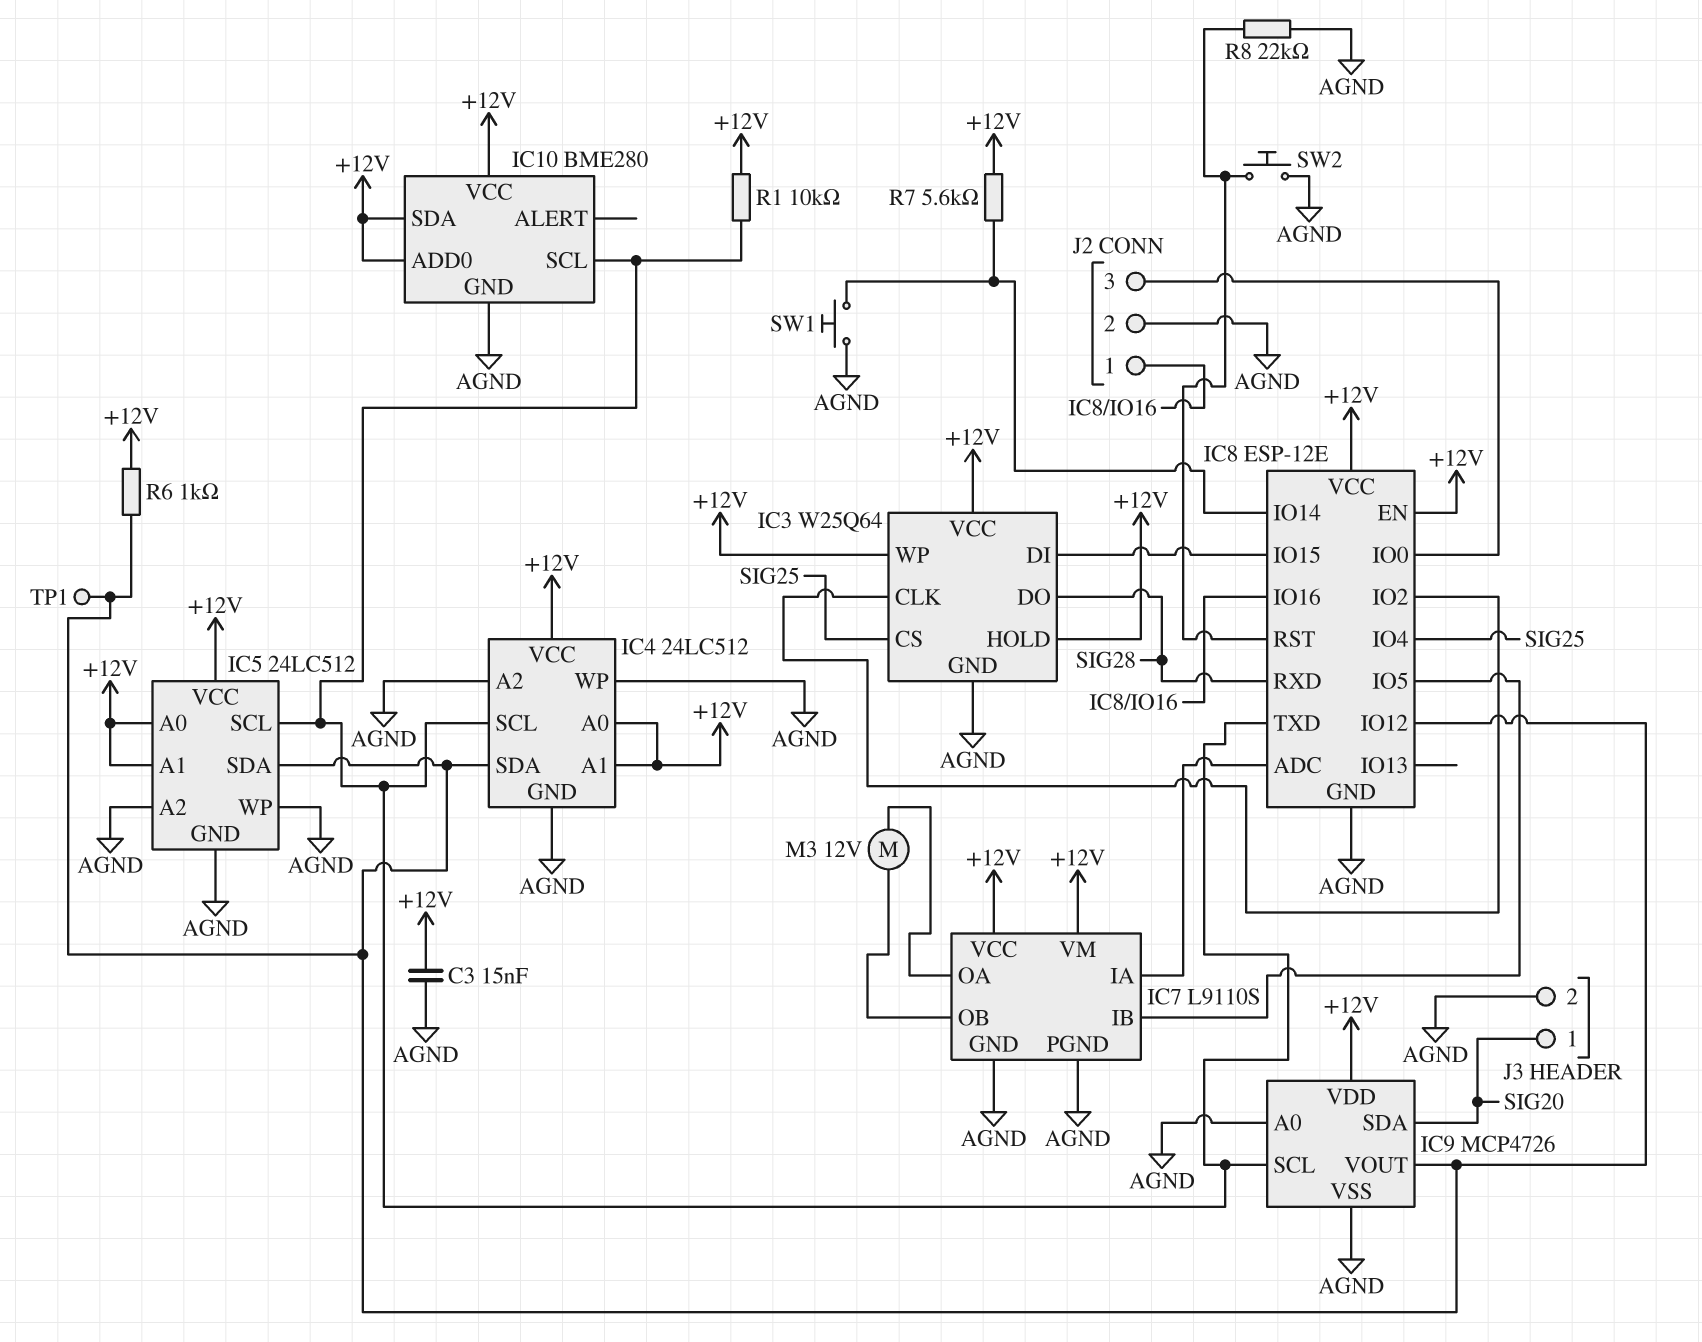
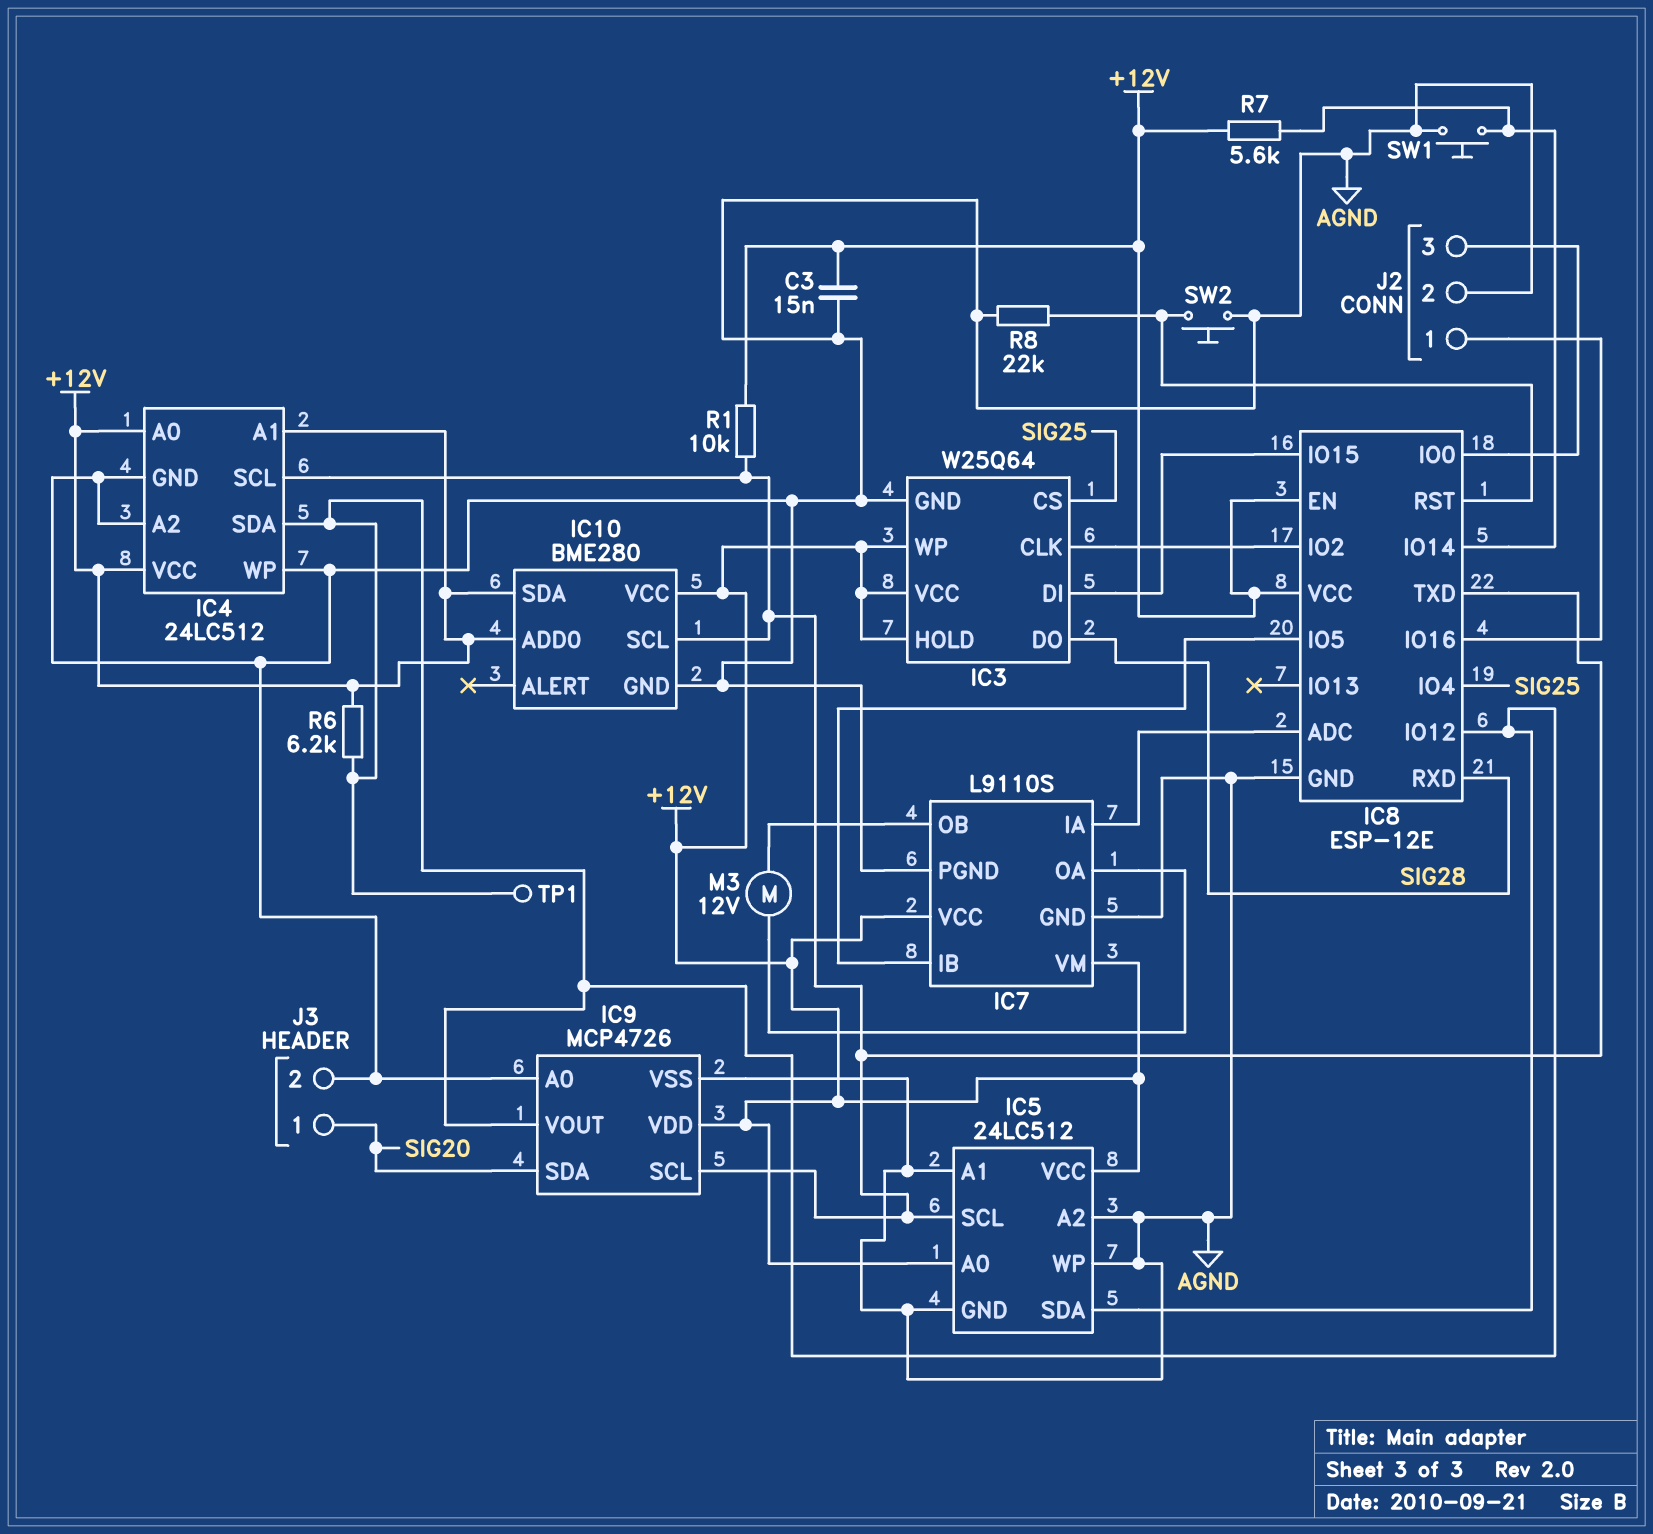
IC5 pin A1: +12V -> AGND
R6: 1k (+12V, IC4/SDA) -> 6.2k (+12V, IC4/SDA)

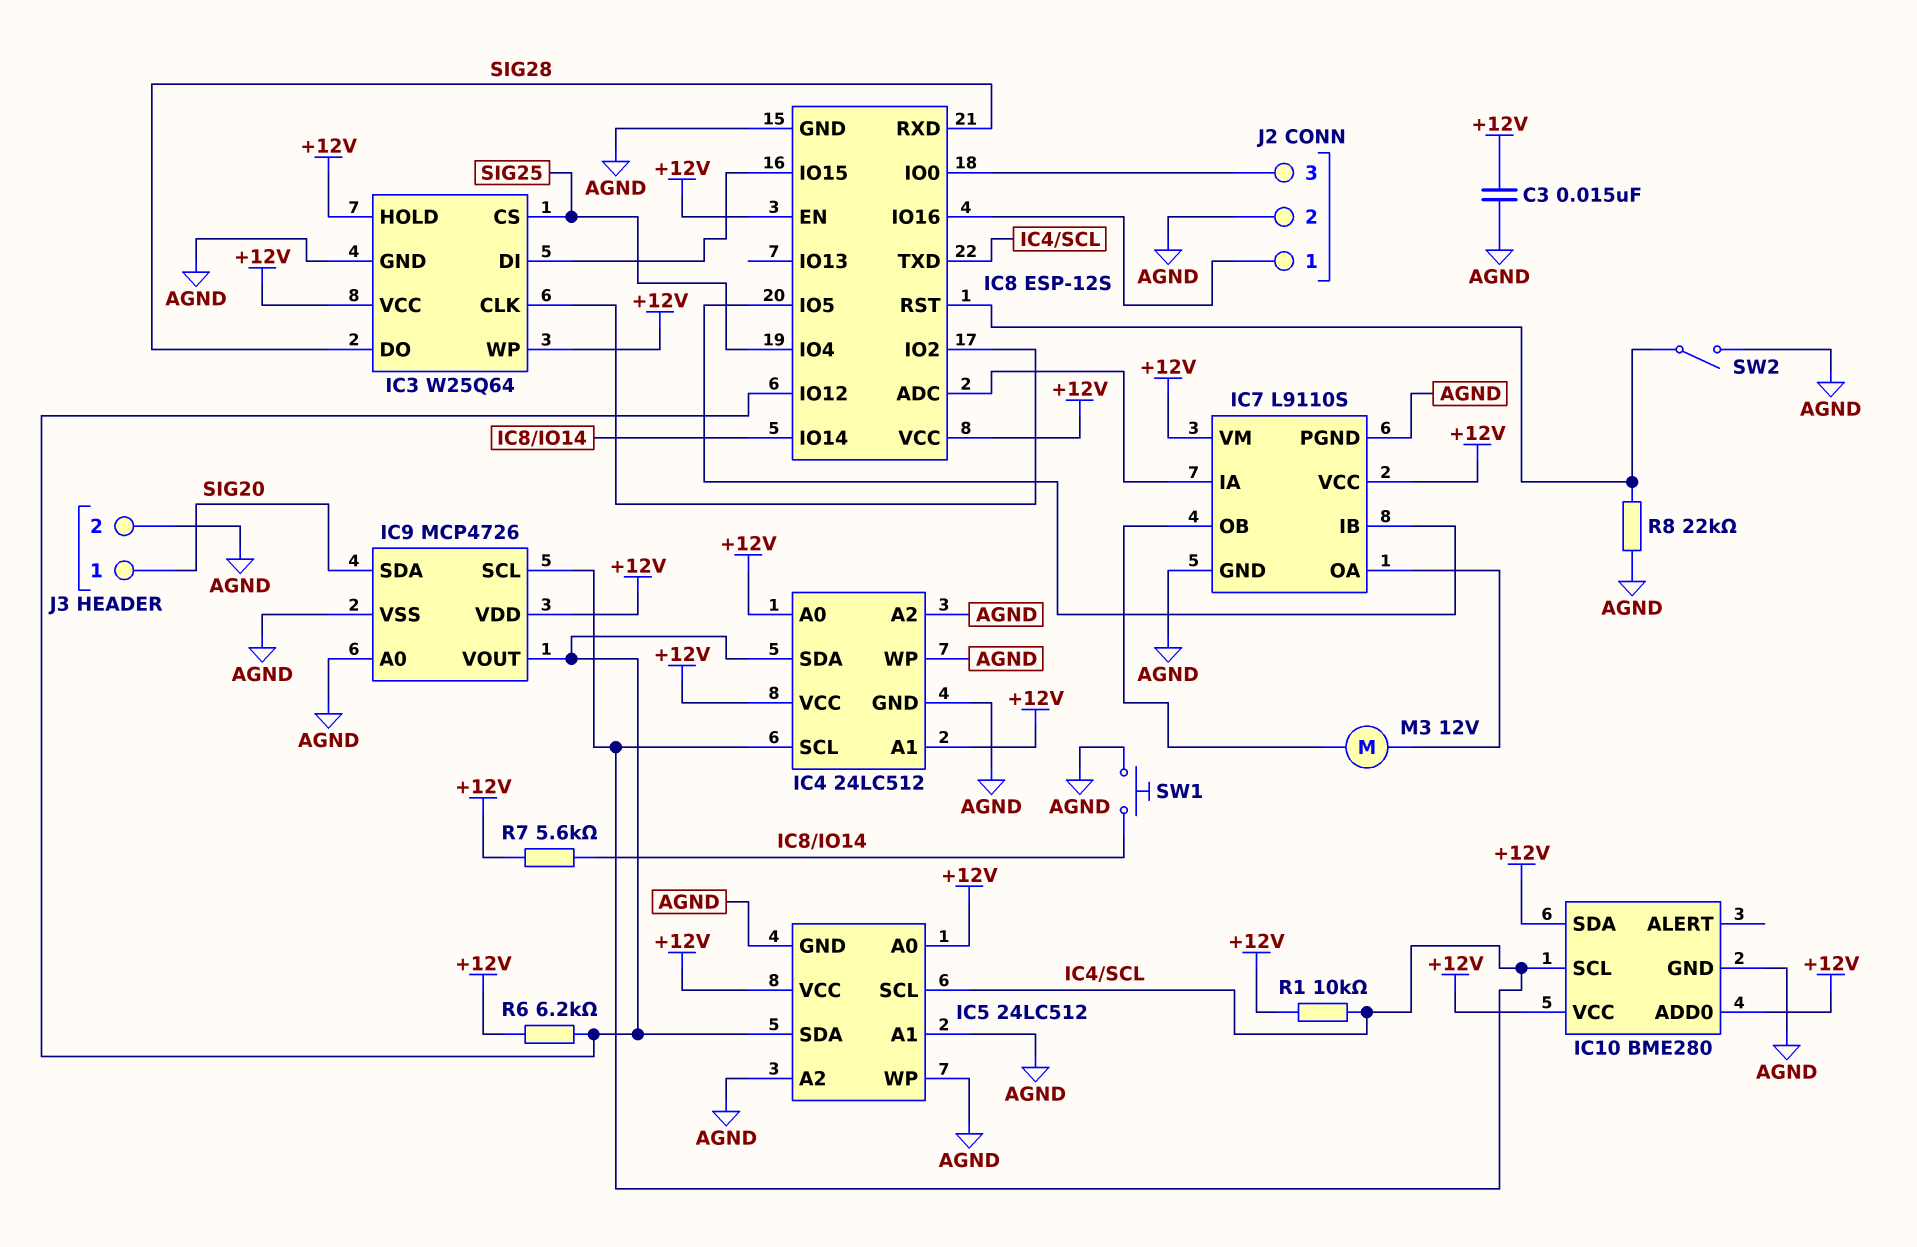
IC8: ESP-12E -> ESP-12S
SW2: button (AGND, IC8/RST) -> switch (AGND, IC8/RST)
TP1: test point (IC4/SDA) -> none

